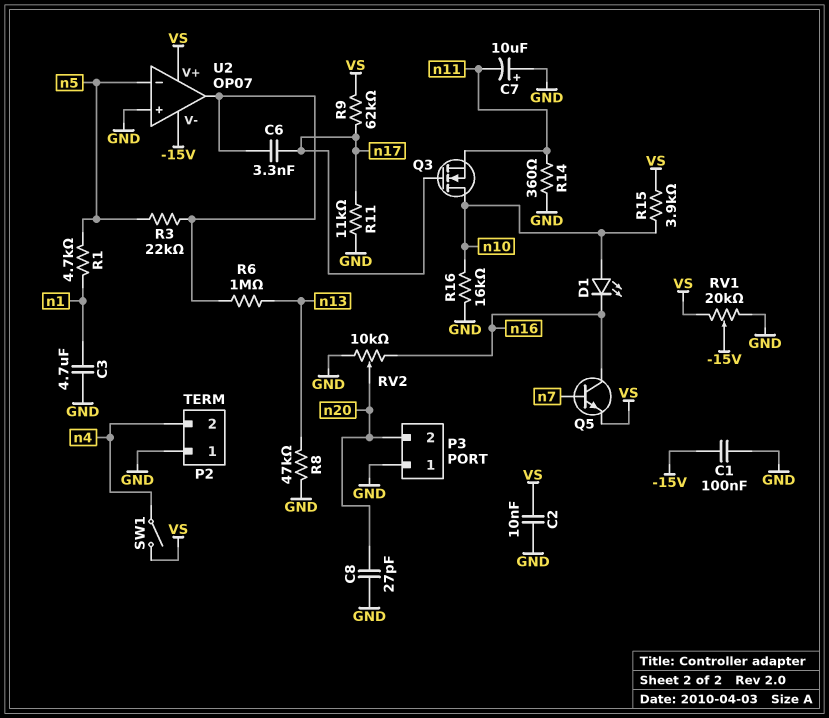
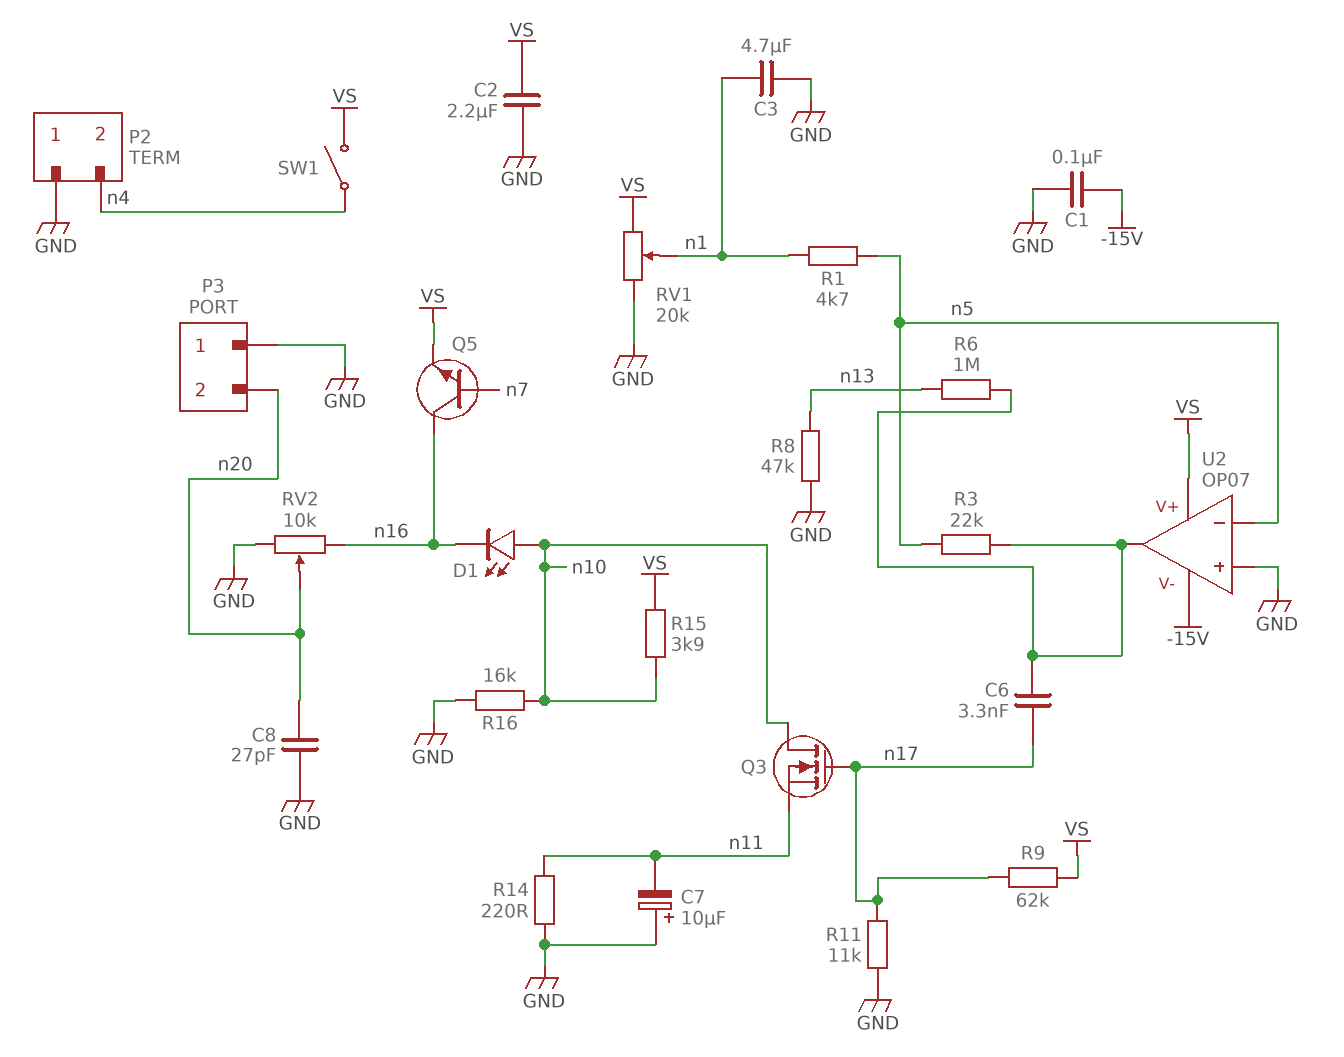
C2: 10nF (GND, VS) -> 2.2uF (GND, VS)
R14: 360 (GND, n11) -> 220 (GND, n11)
RV1: 20k (GND, VS, wiper -15V) -> 20k (GND, VS, wiper n1)

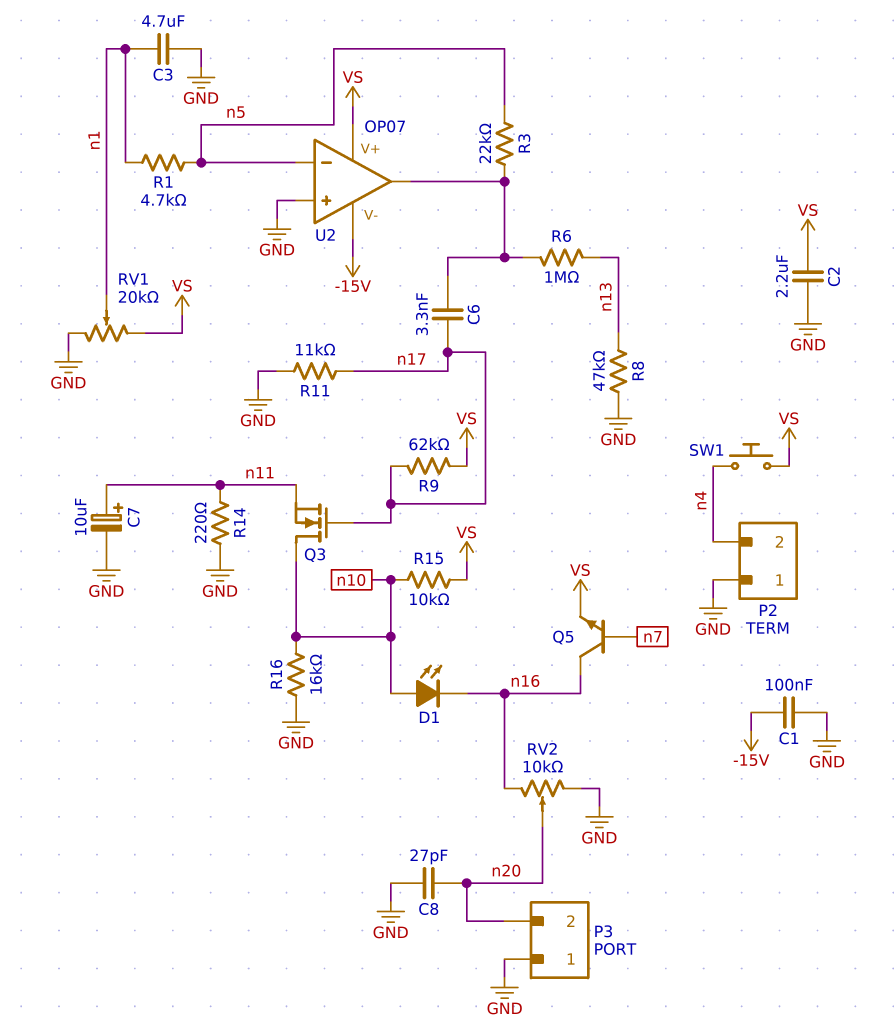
C7: 10uF (plus GND, minus n11) -> 10uF (plus n11, minus GND)
R15: 3.9k (VS, n10) -> 10k (VS, n10)
SW1: switch (VS, n4) -> button (VS, n4)

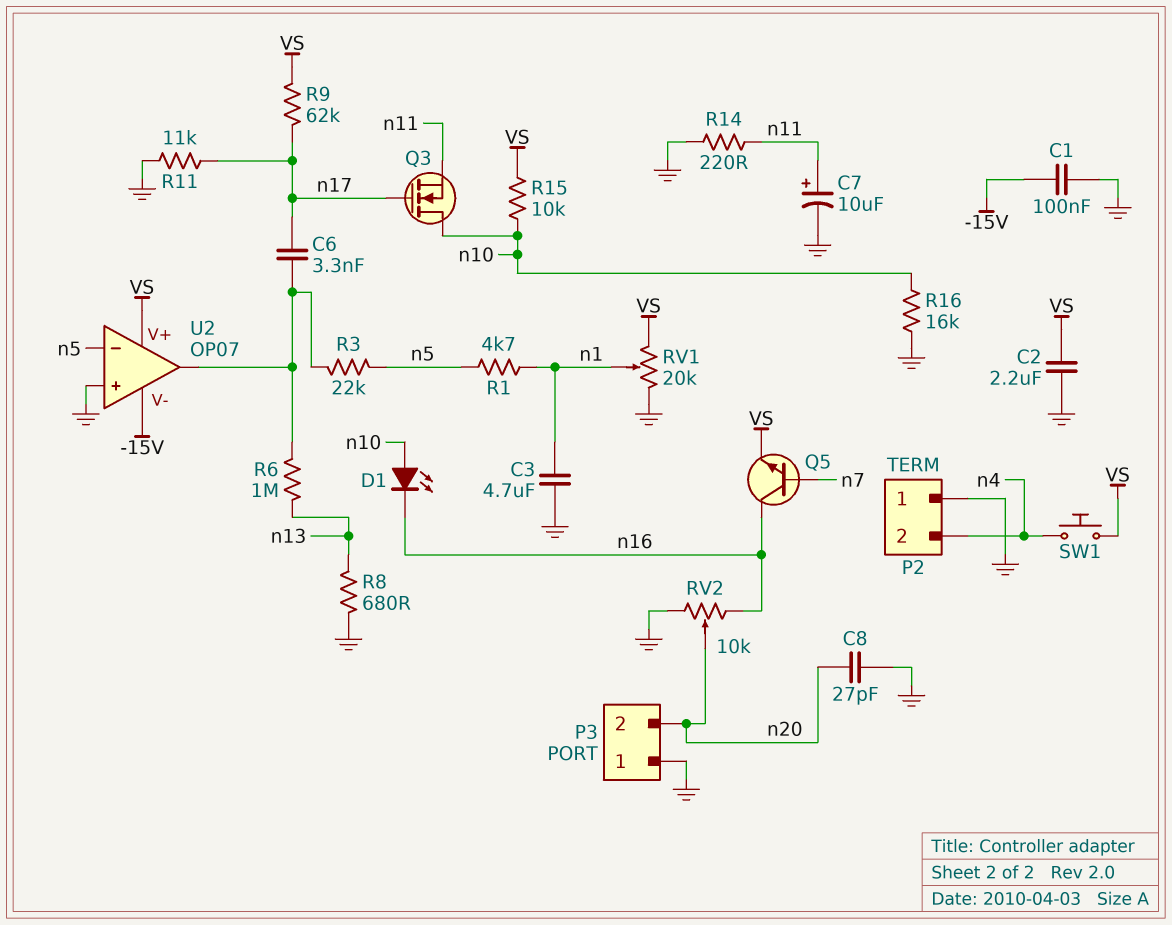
R8: 47k (GND, n13) -> 680 (GND, n13)

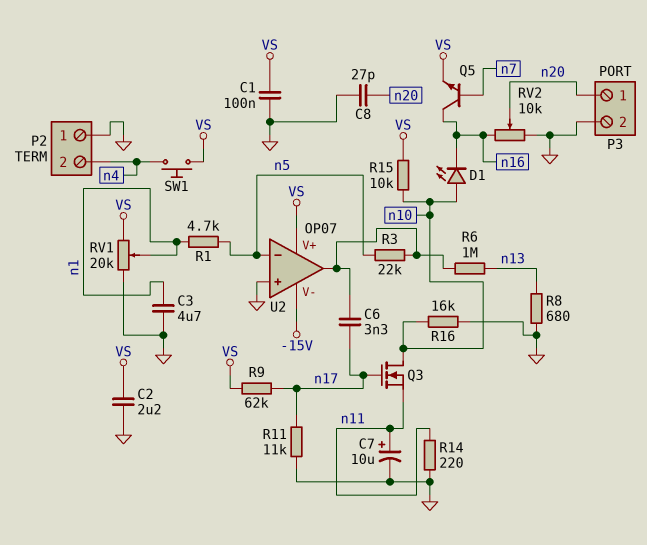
C1: 100nF (-15V, GND) -> 100nF (GND, VS)
P3 pin 1: GND -> n20
P3 pin 2: n20 -> GND

